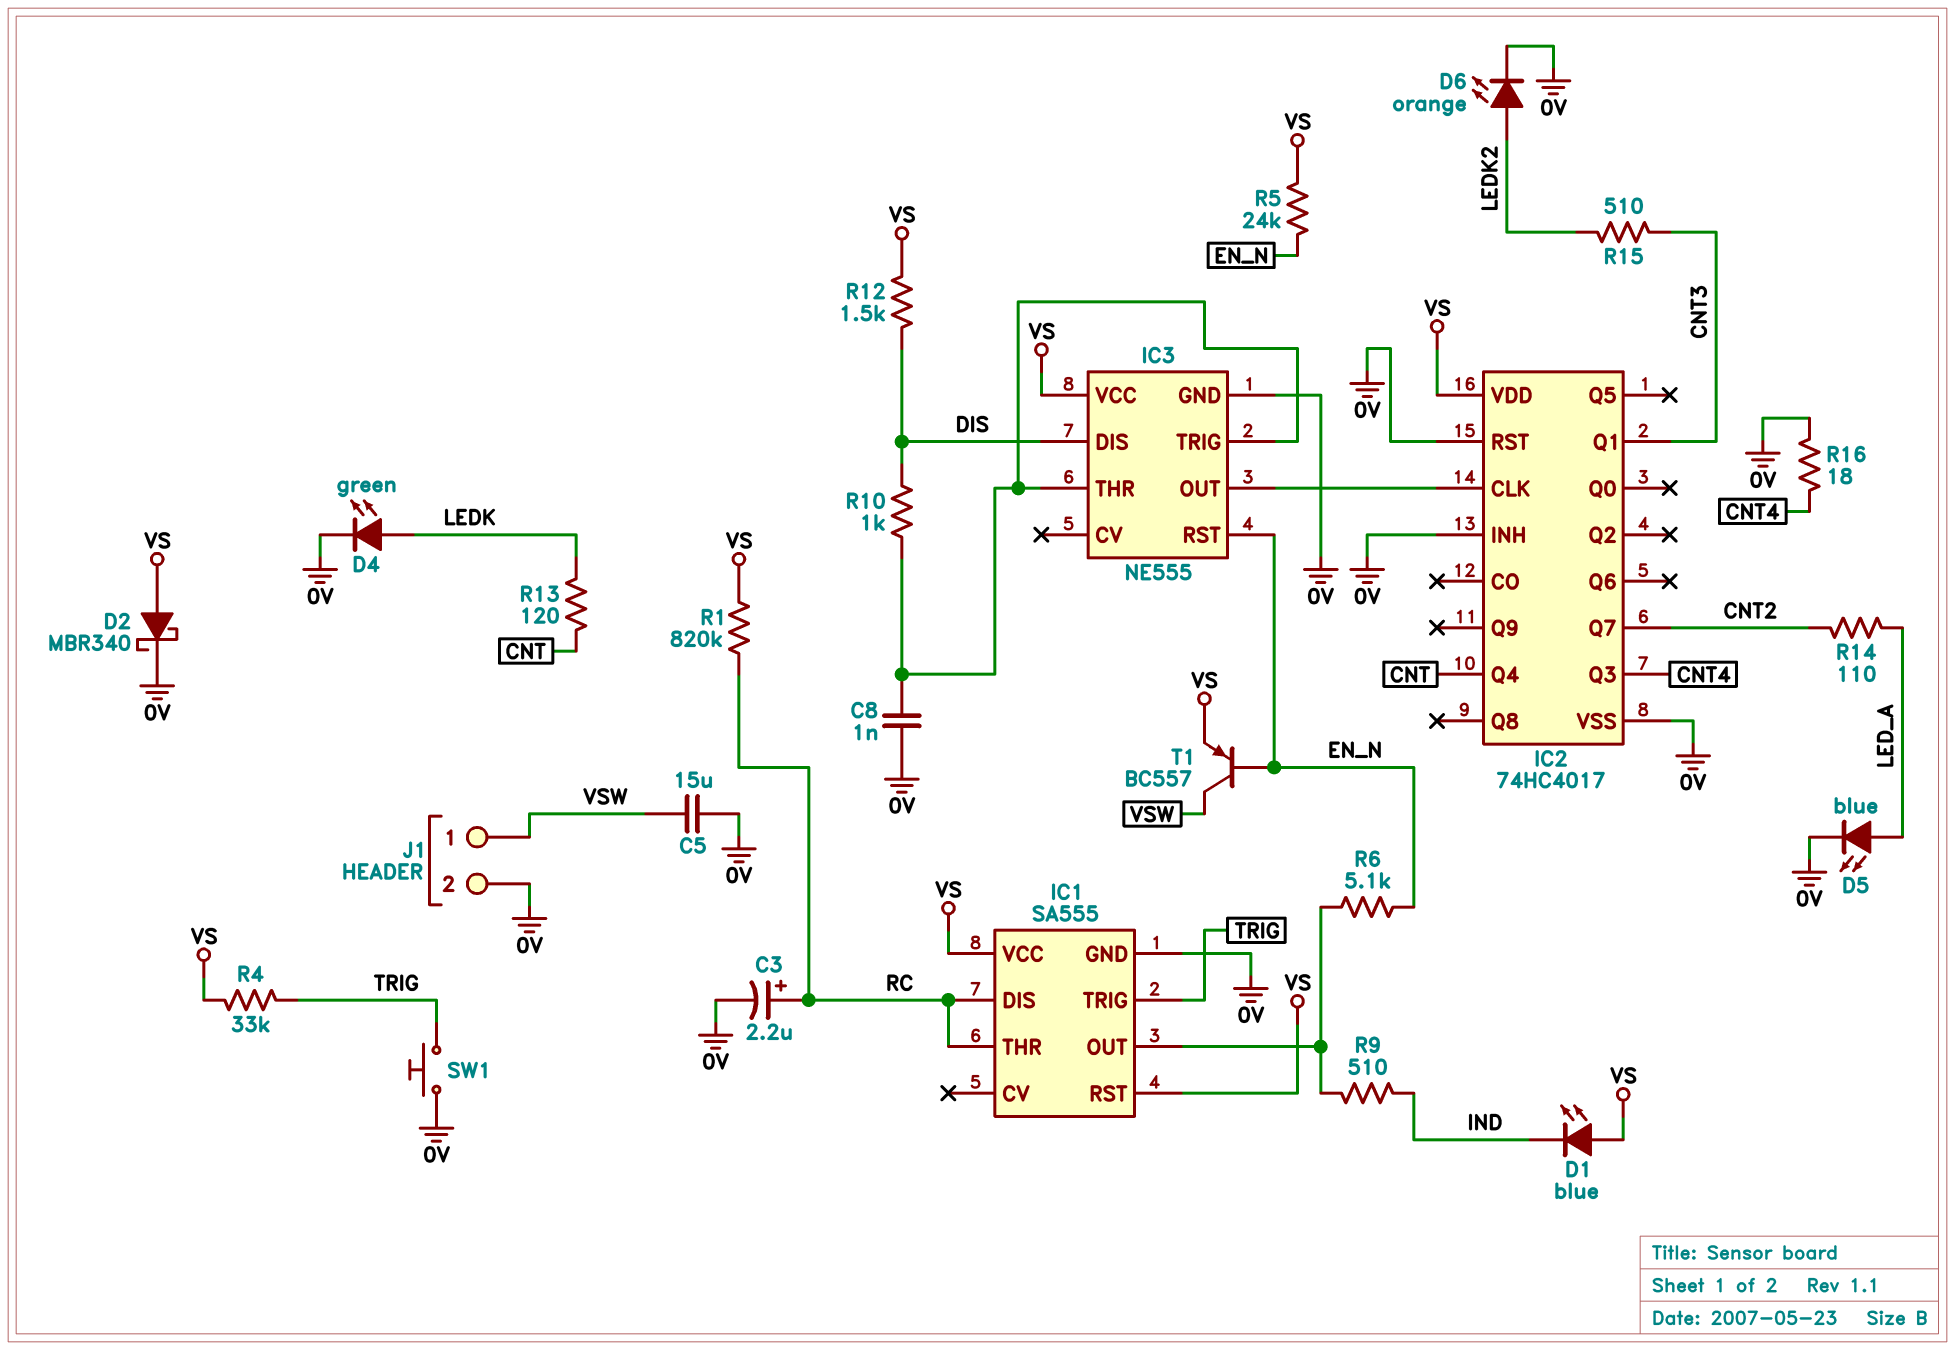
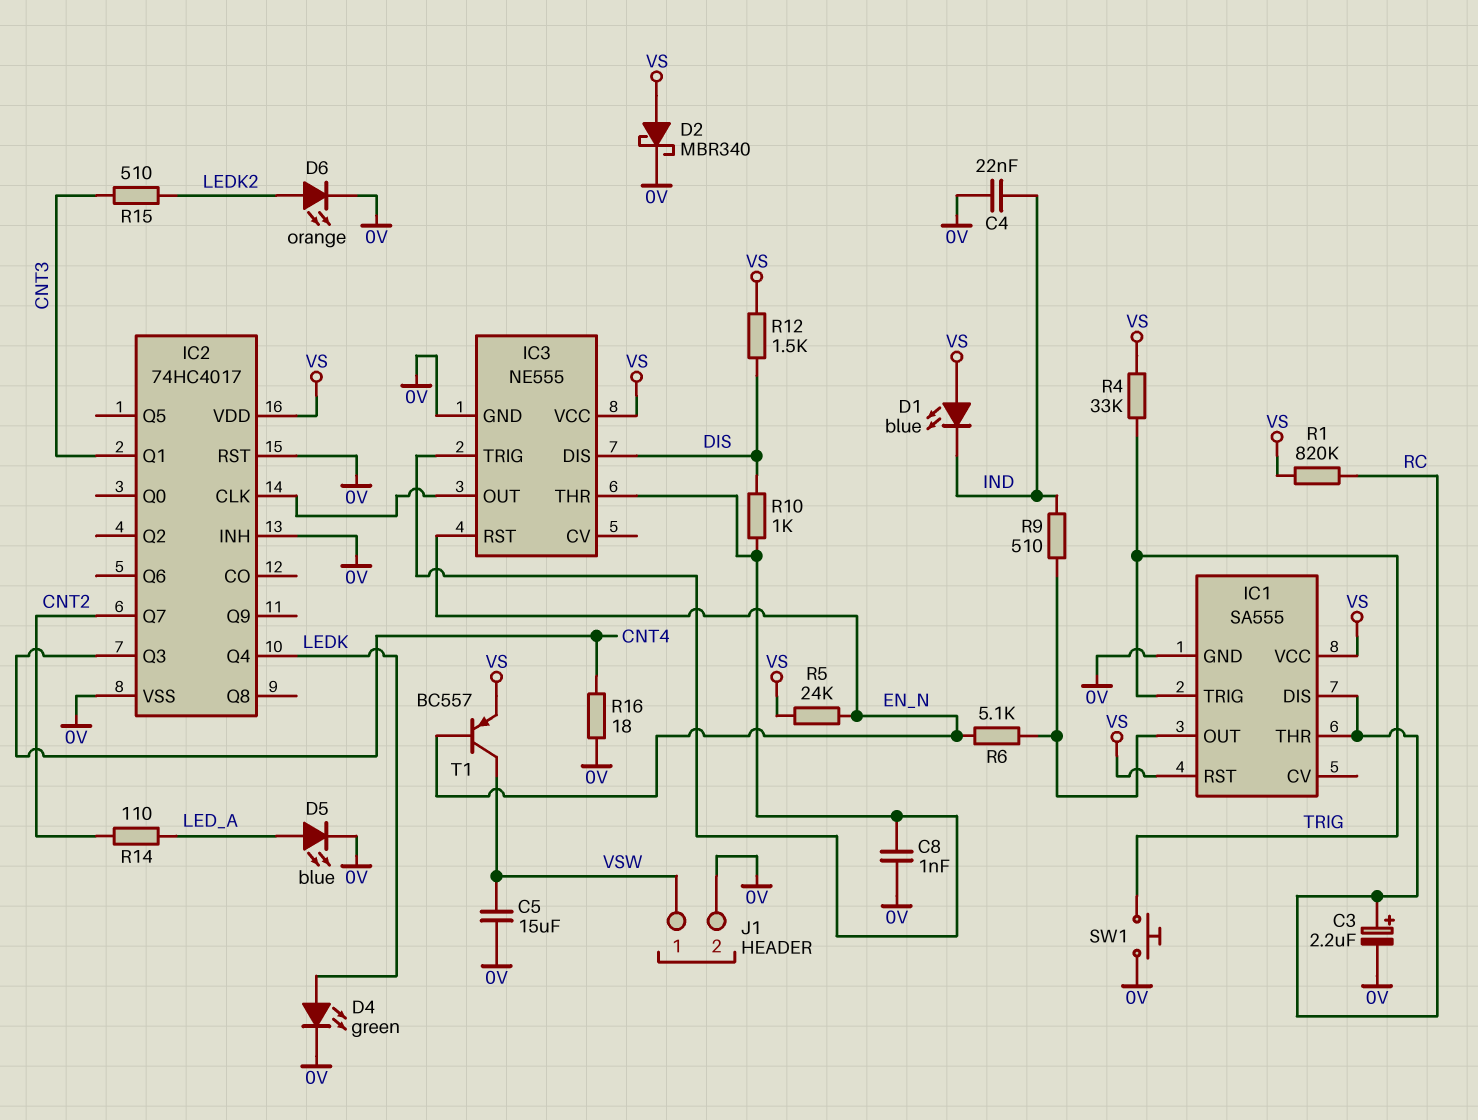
C4: none -> 22nF (0V, IND)
IC2 pin Q4: CNT -> LEDK
R13: 120 (CNT, LEDK) -> none

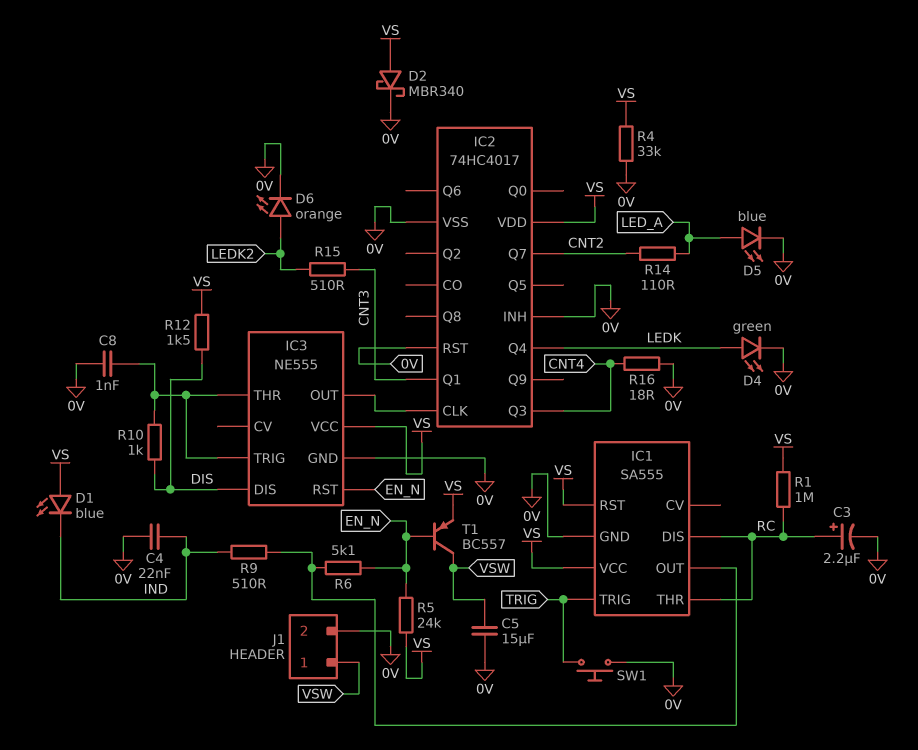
R1: 820k (RC, VS) -> 1M (RC, VS)
R4: 33k (TRIG, VS) -> 33k (0V, VS)

